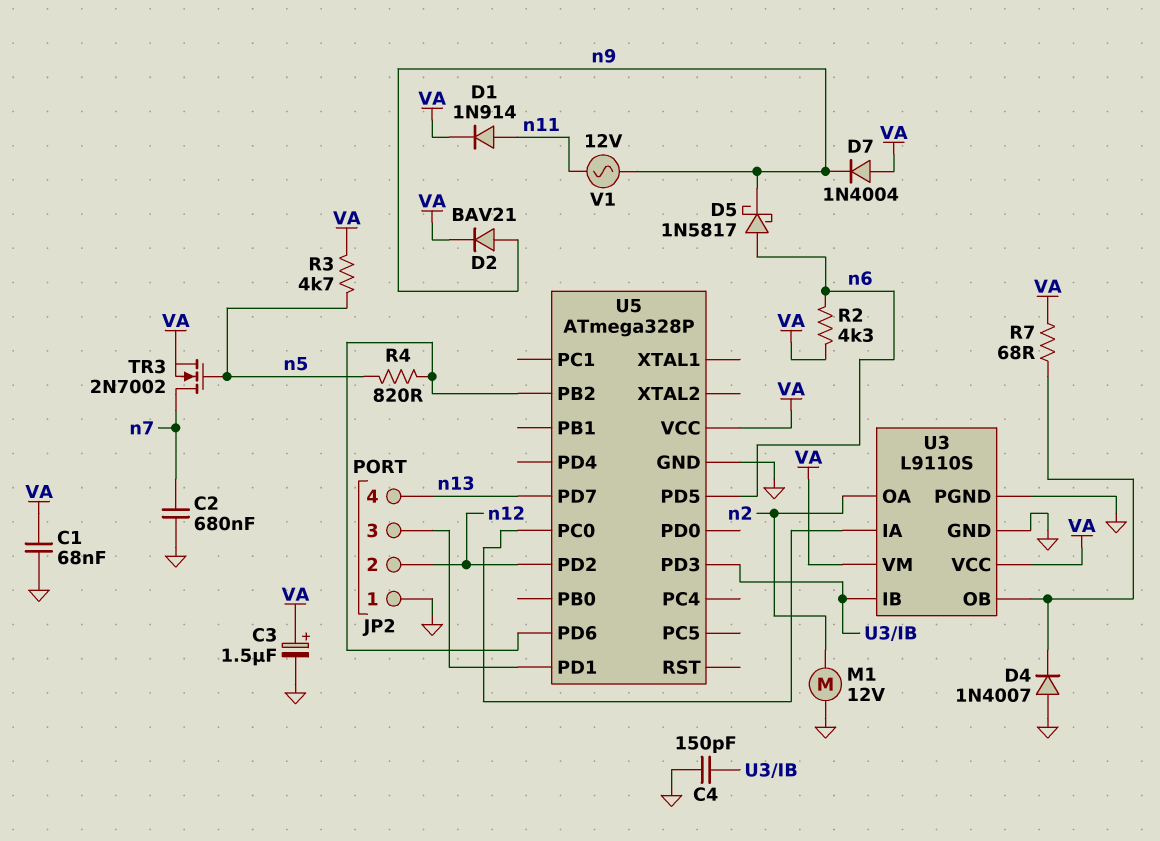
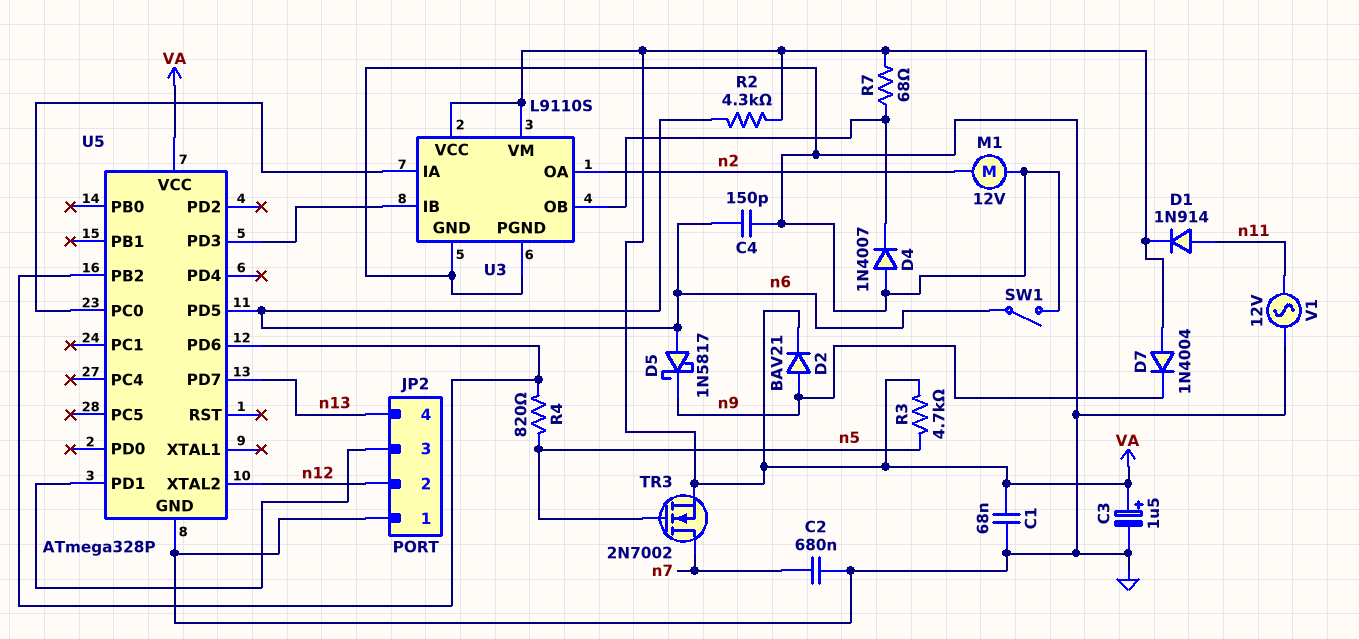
C4: 150pF (GND, U3/IB) -> 150pF (GND, n6)
SW1: none -> switch (GND, n6)
U5 pin PD2: n12 -> none
U5 pin XTAL2: none -> n12
V1: AC 12V (n9, n11) -> AC 12V (GND, n11)

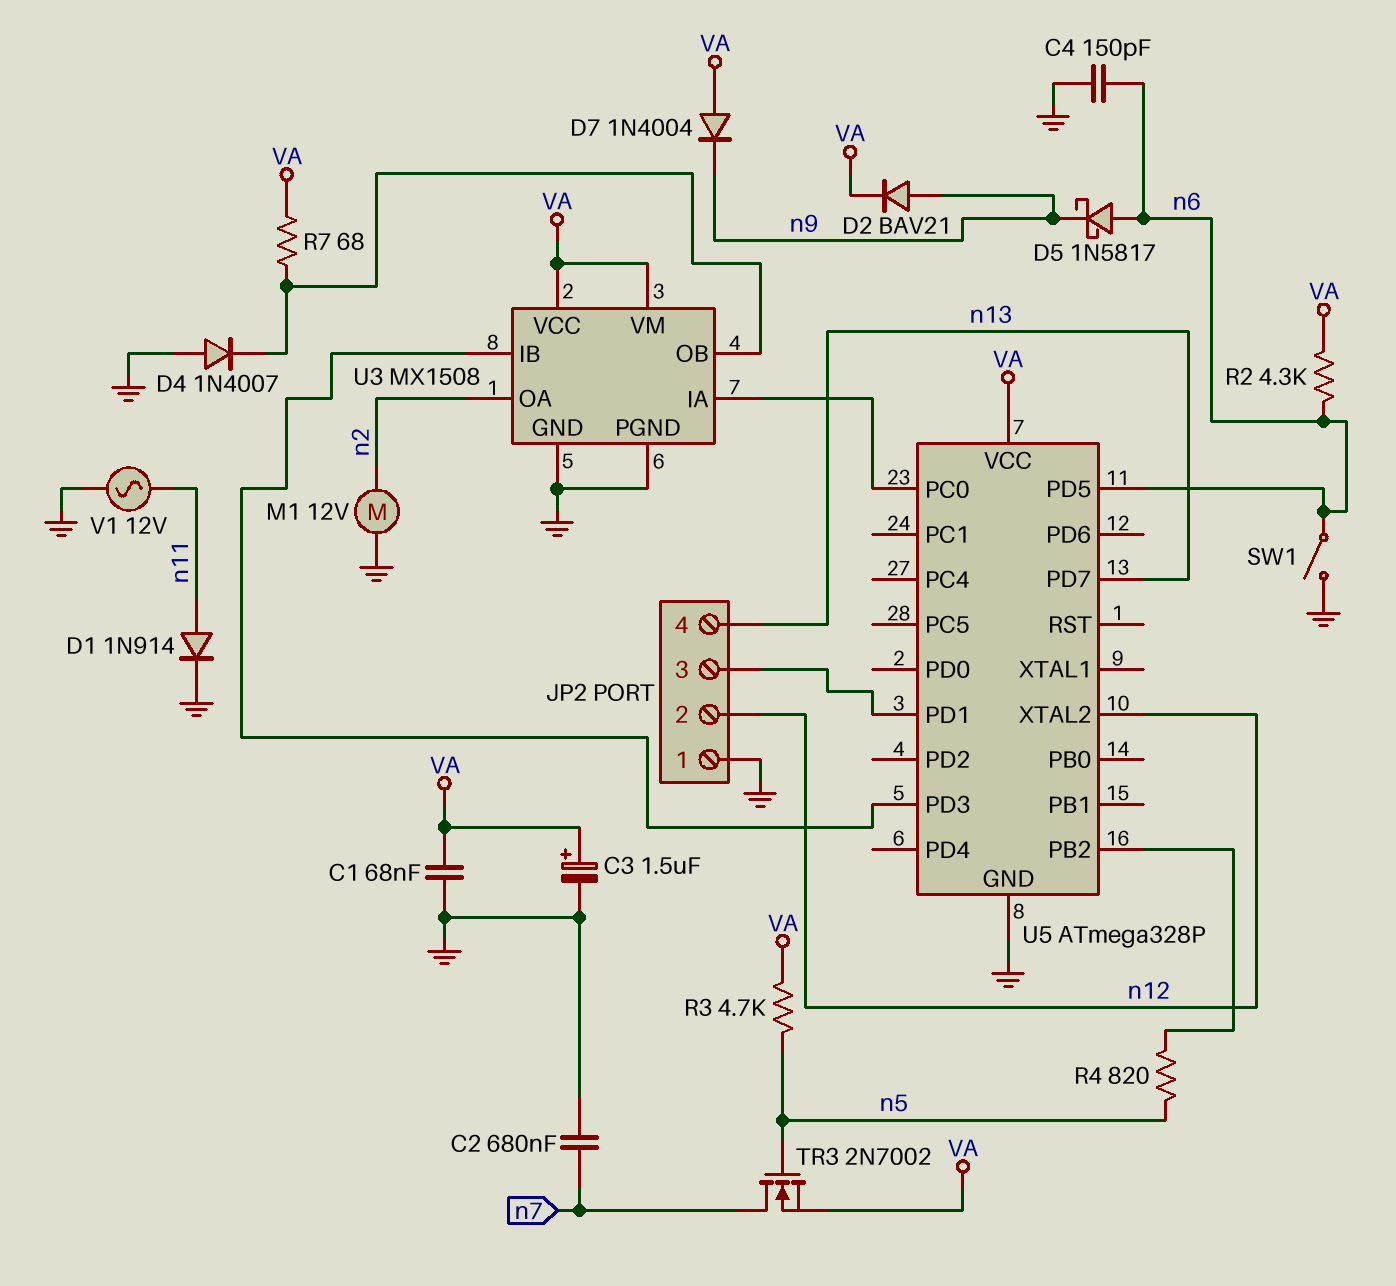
D1: diode 1N914 (A n11, K VA) -> diode 1N914 (A n11, K GND)
U3: L9110S -> MX1508
U5 pin PD6: U5/PB2 -> none

